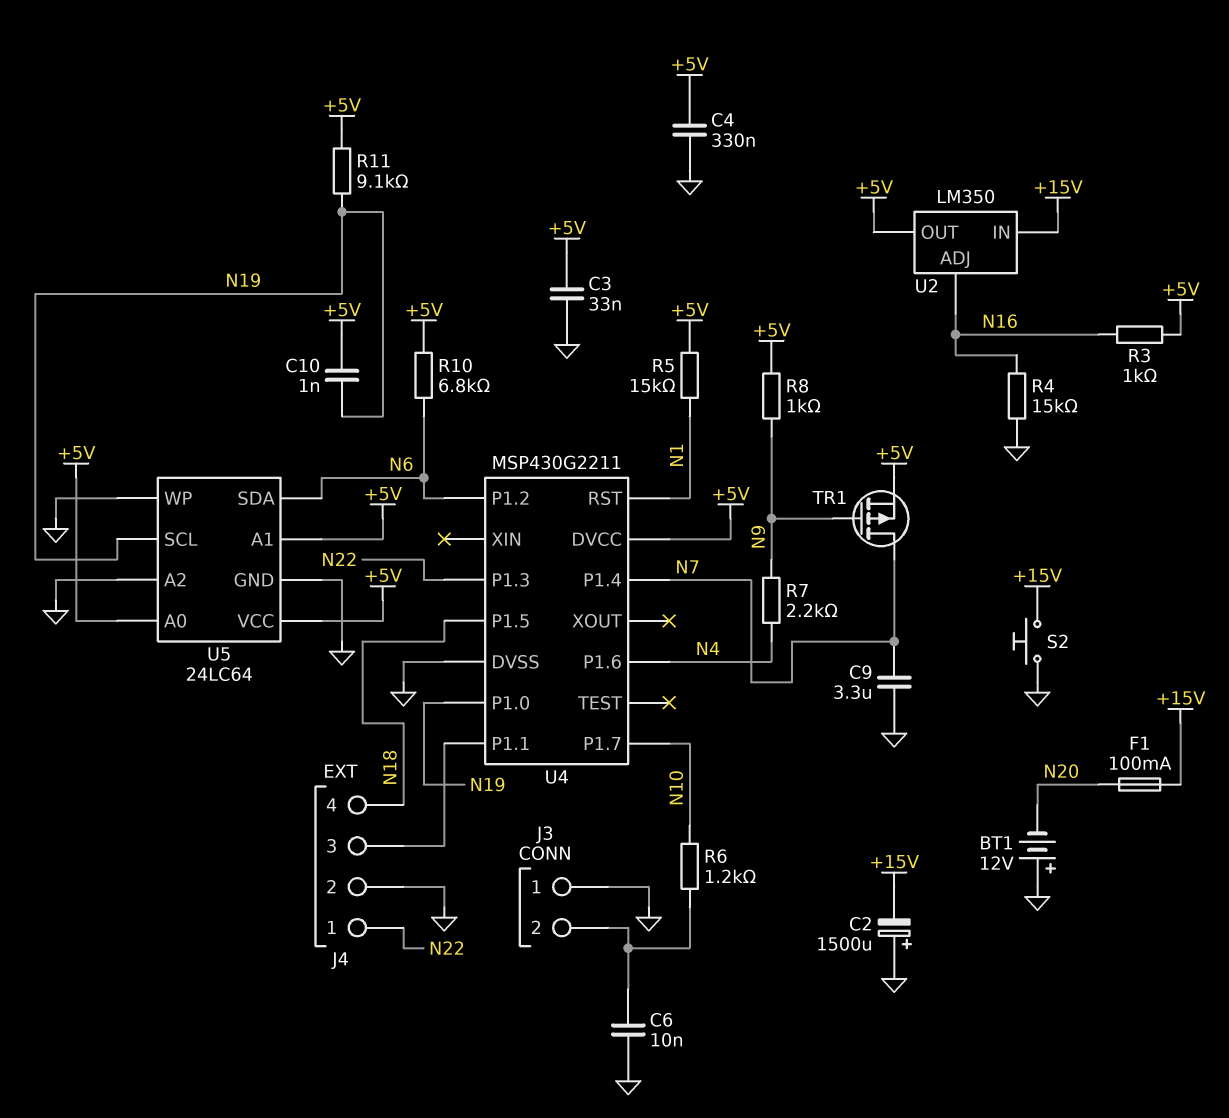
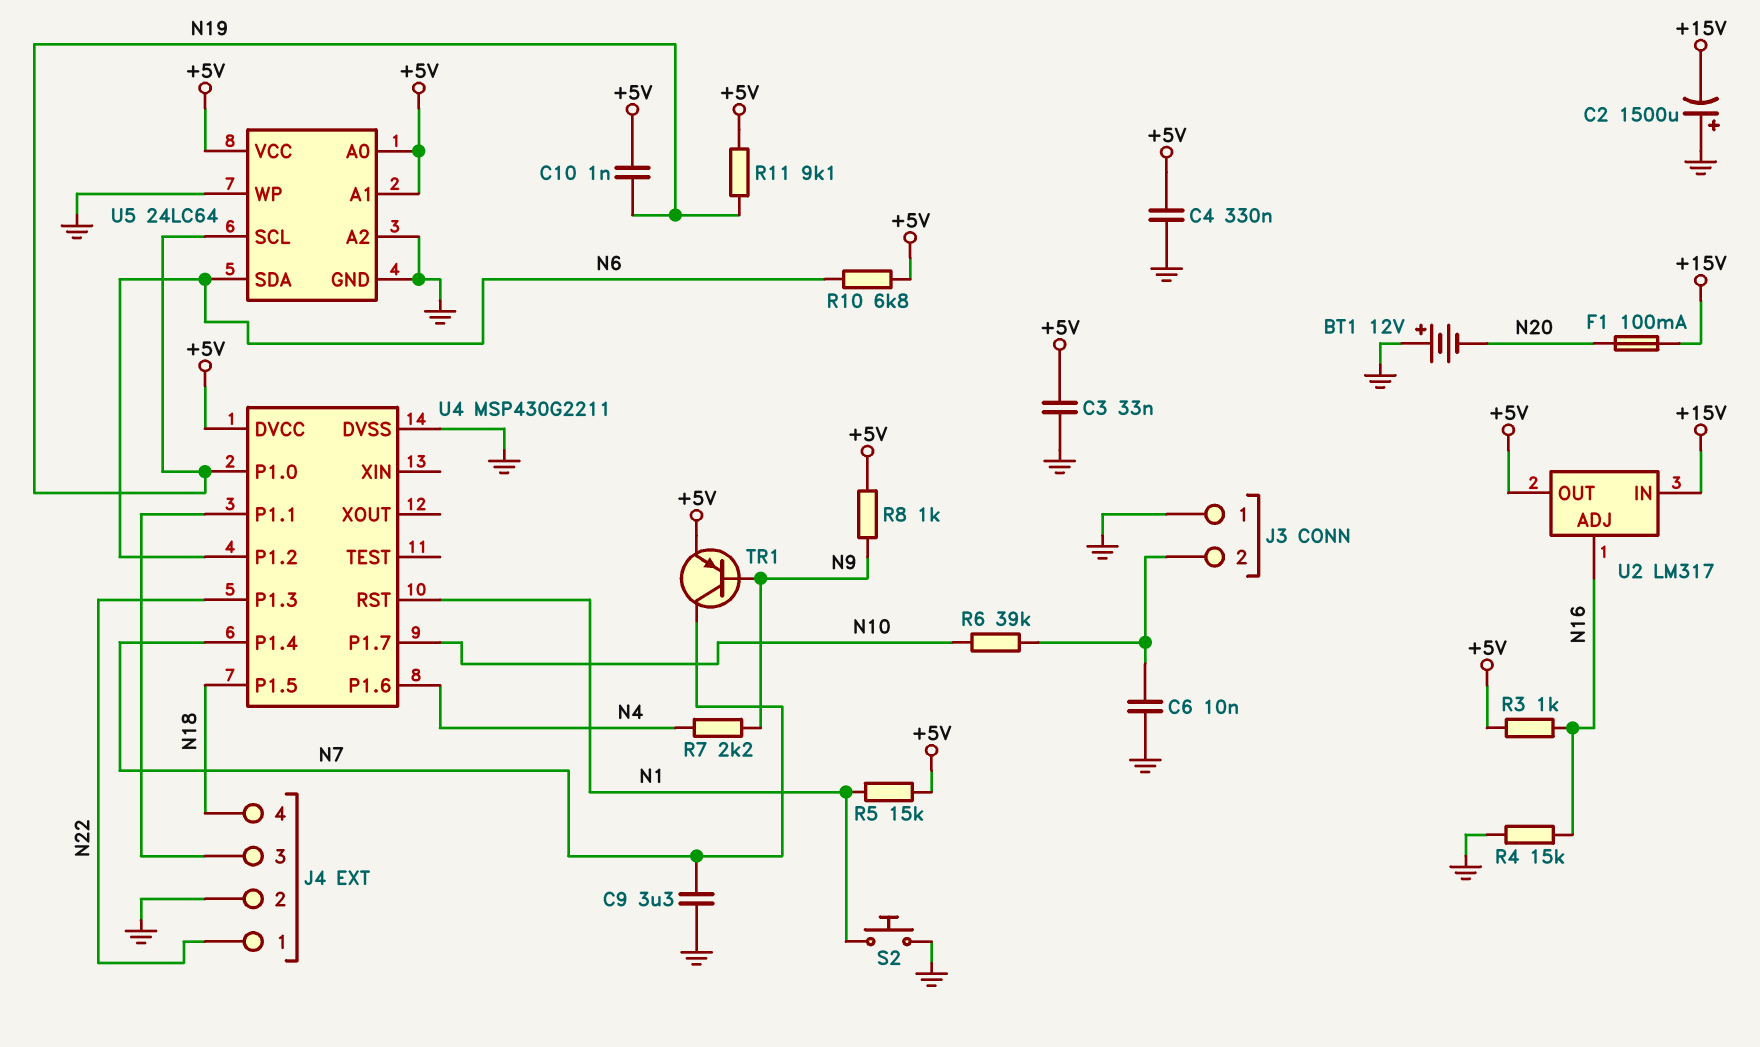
R6: 1.2k (J3/2, N10) -> 39k (J3/2, N10)
S2: button (+15V, GND) -> button (GND, N1)
TR1: PMOS (G N9, D N7, S +5V) -> PNP (B N9, C N7, E +5V)
U2: LM350 -> LM317

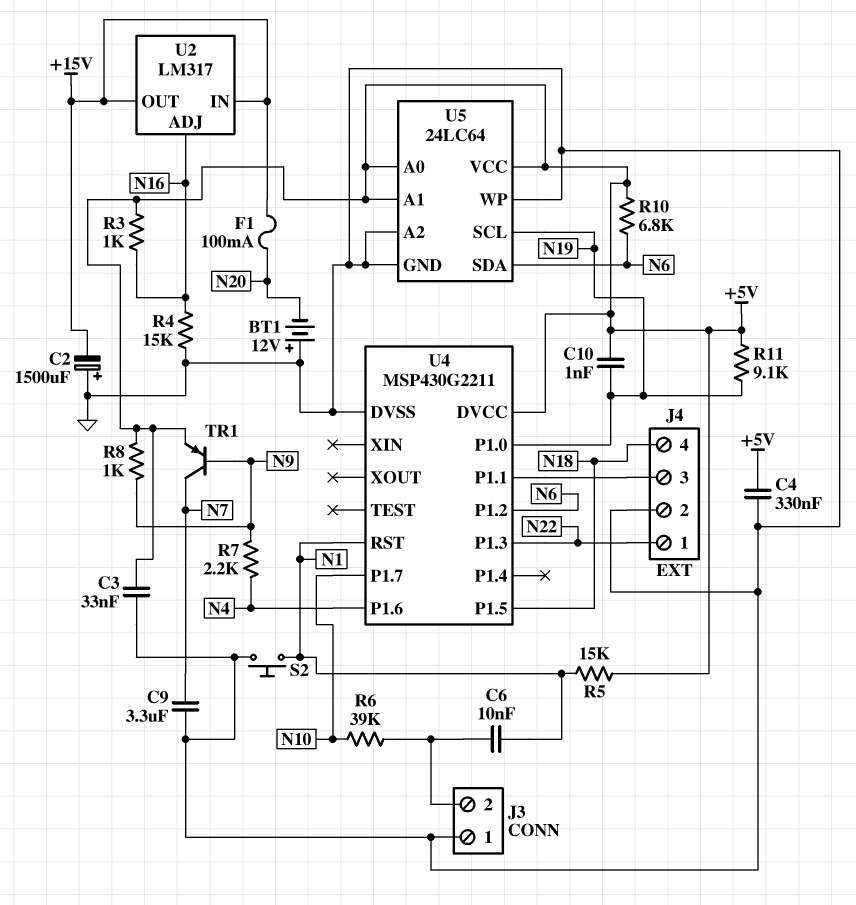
C6: 10nF (GND, J3/2) -> 10nF (J3/2, N1)
U2 pin OUT: +5V -> +15V
U4 pin P1.4: N7 -> none

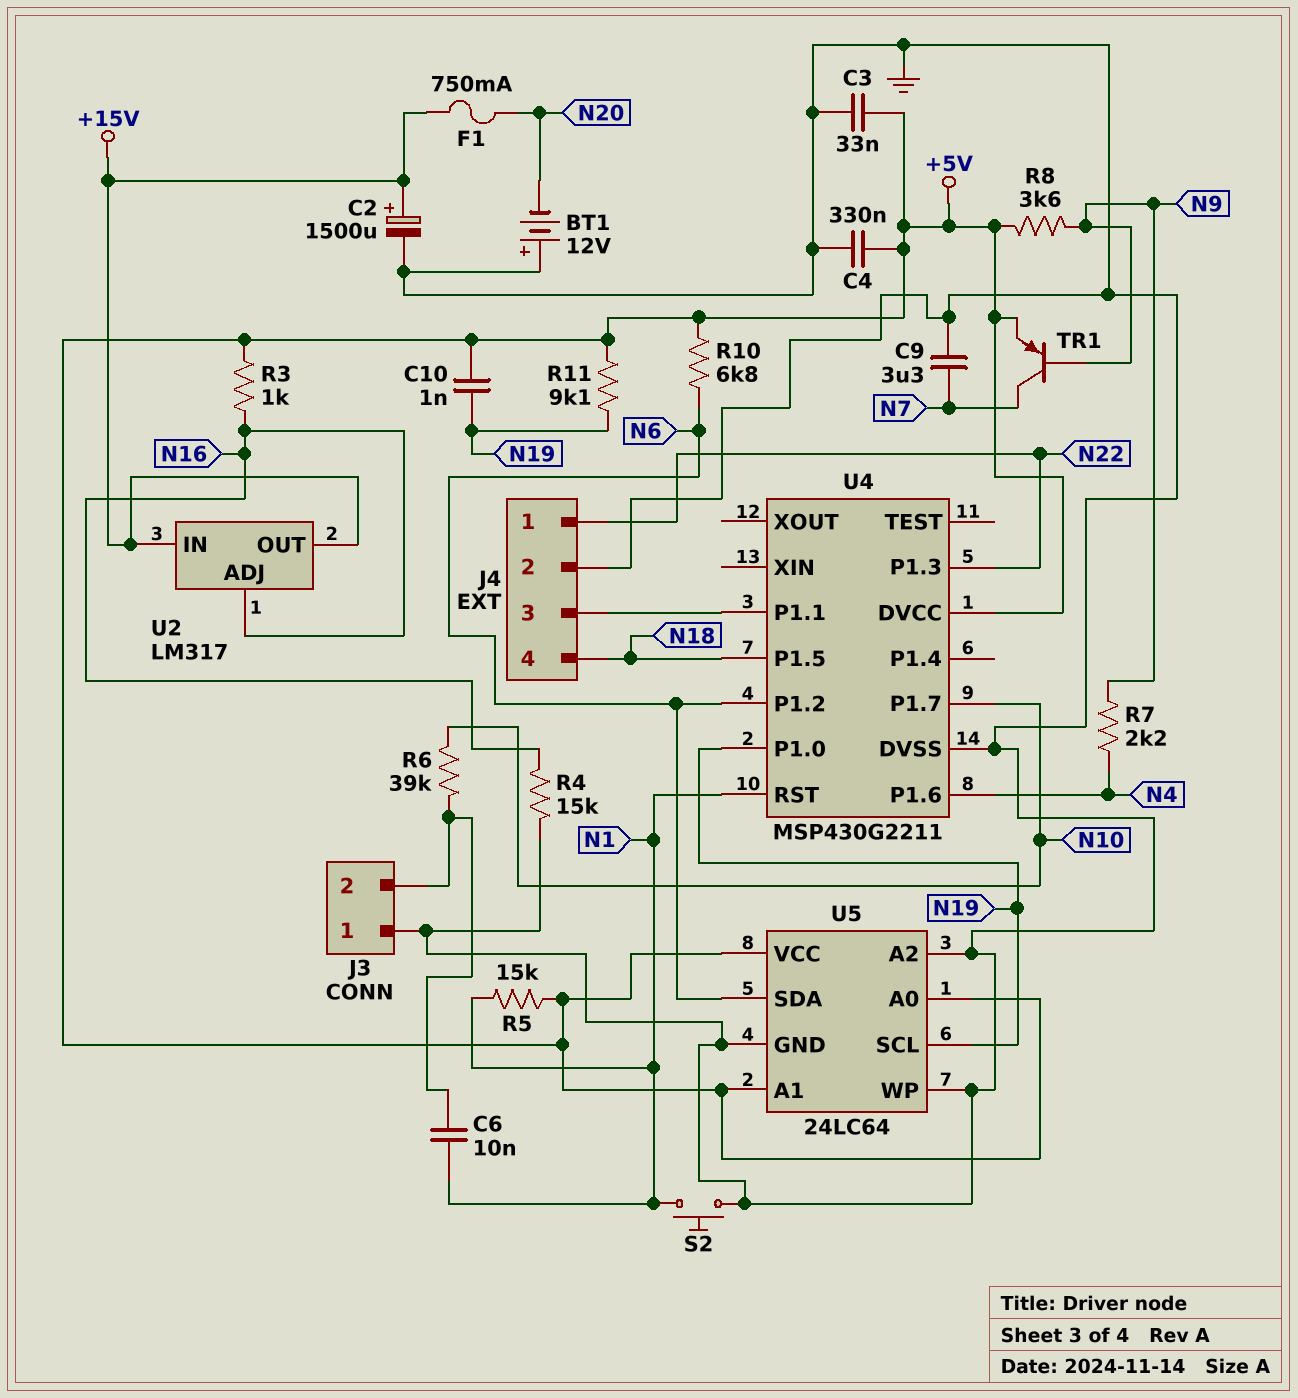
C2: 1500uF (plus GND, minus +15V) -> 1500uF (plus +15V, minus GND)
F1: 100mA (+15V, N20) -> 750mA (+15V, N20)
R8: 1k (+5V, N9) -> 3.6k (+5V, N9)

